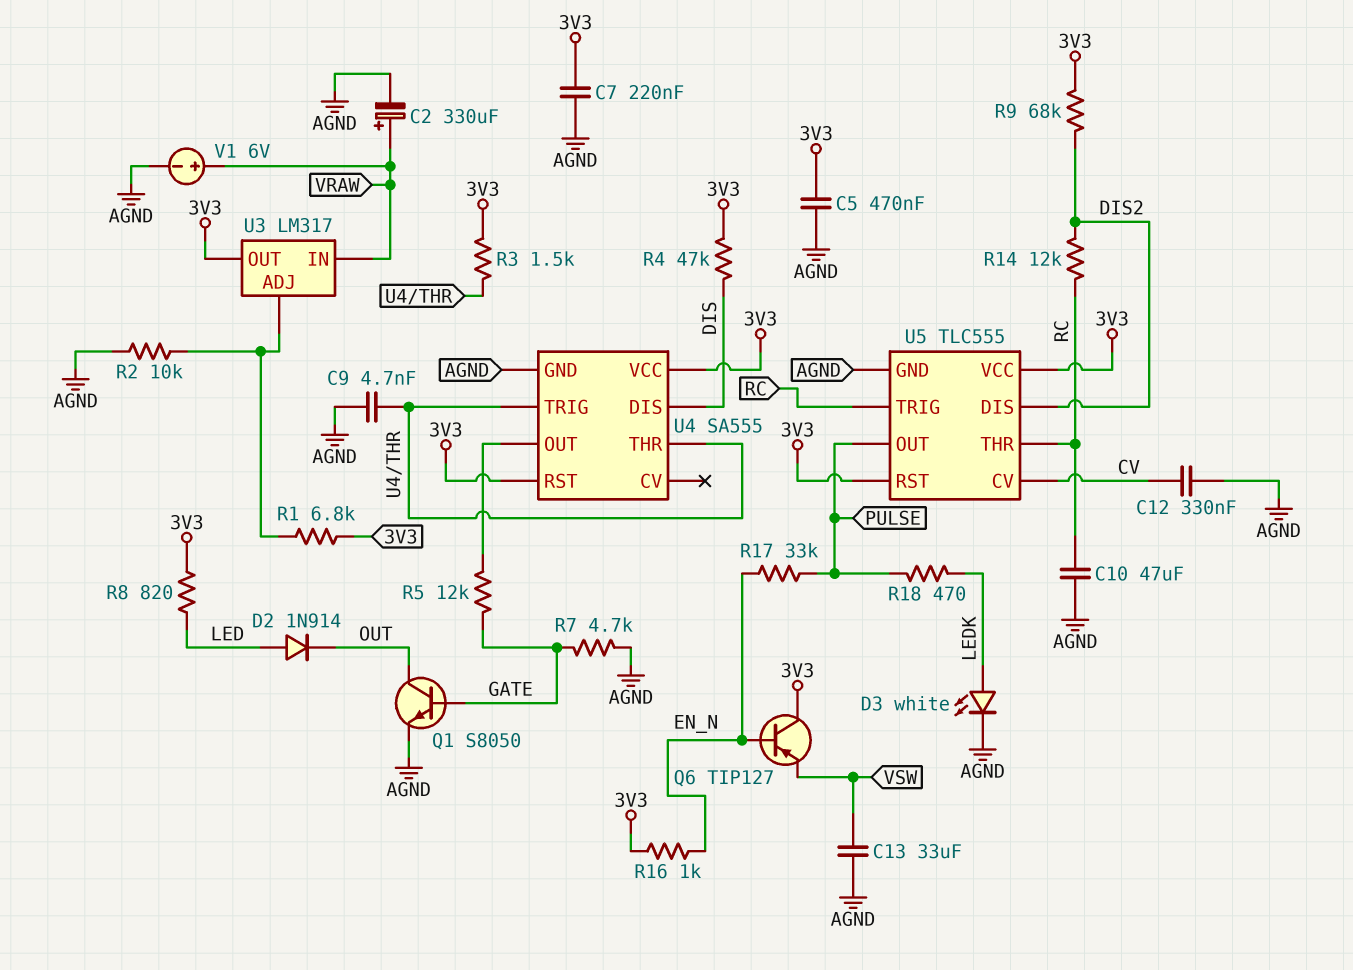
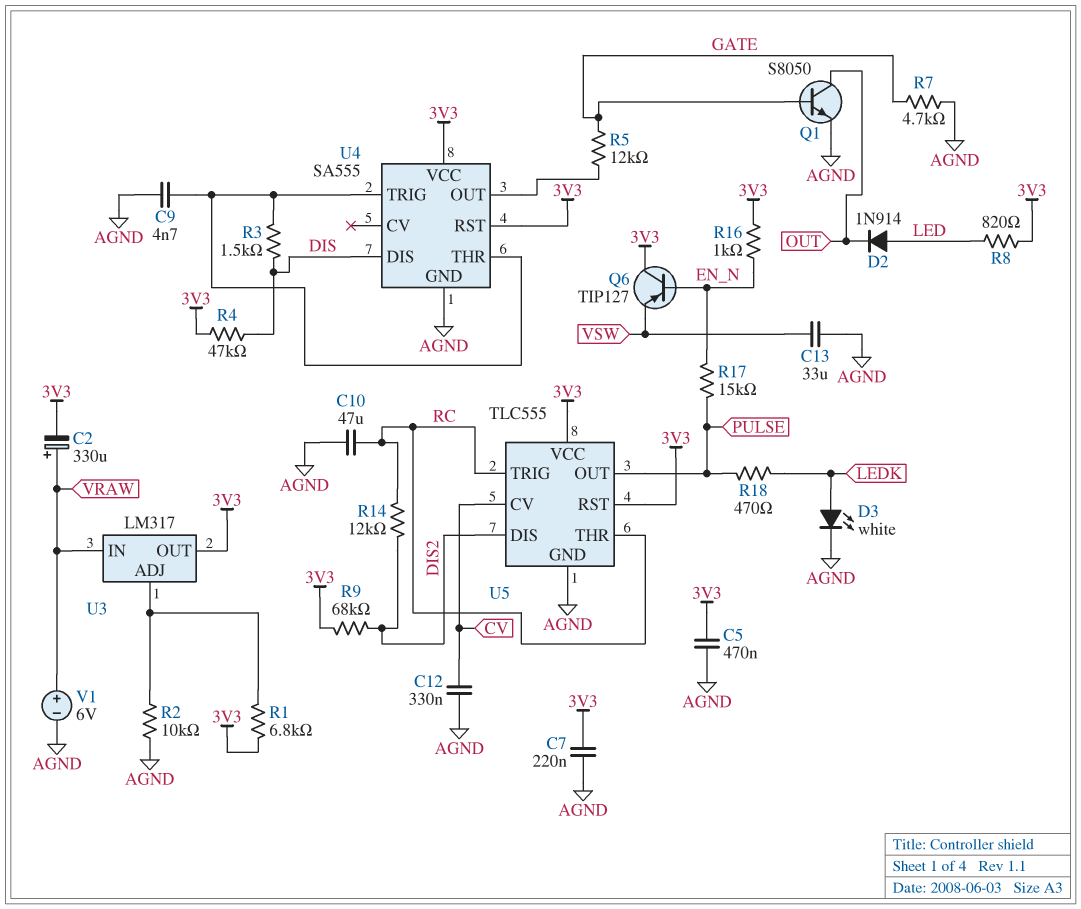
C2: 330uF (plus VRAW, minus AGND) -> 330uF (plus VRAW, minus 3V3)
R3: 1.5k (3V3, U4/THR) -> 1.5k (DIS, U4/THR)
R17: 33k (EN_N, PULSE) -> 15k (EN_N, PULSE)

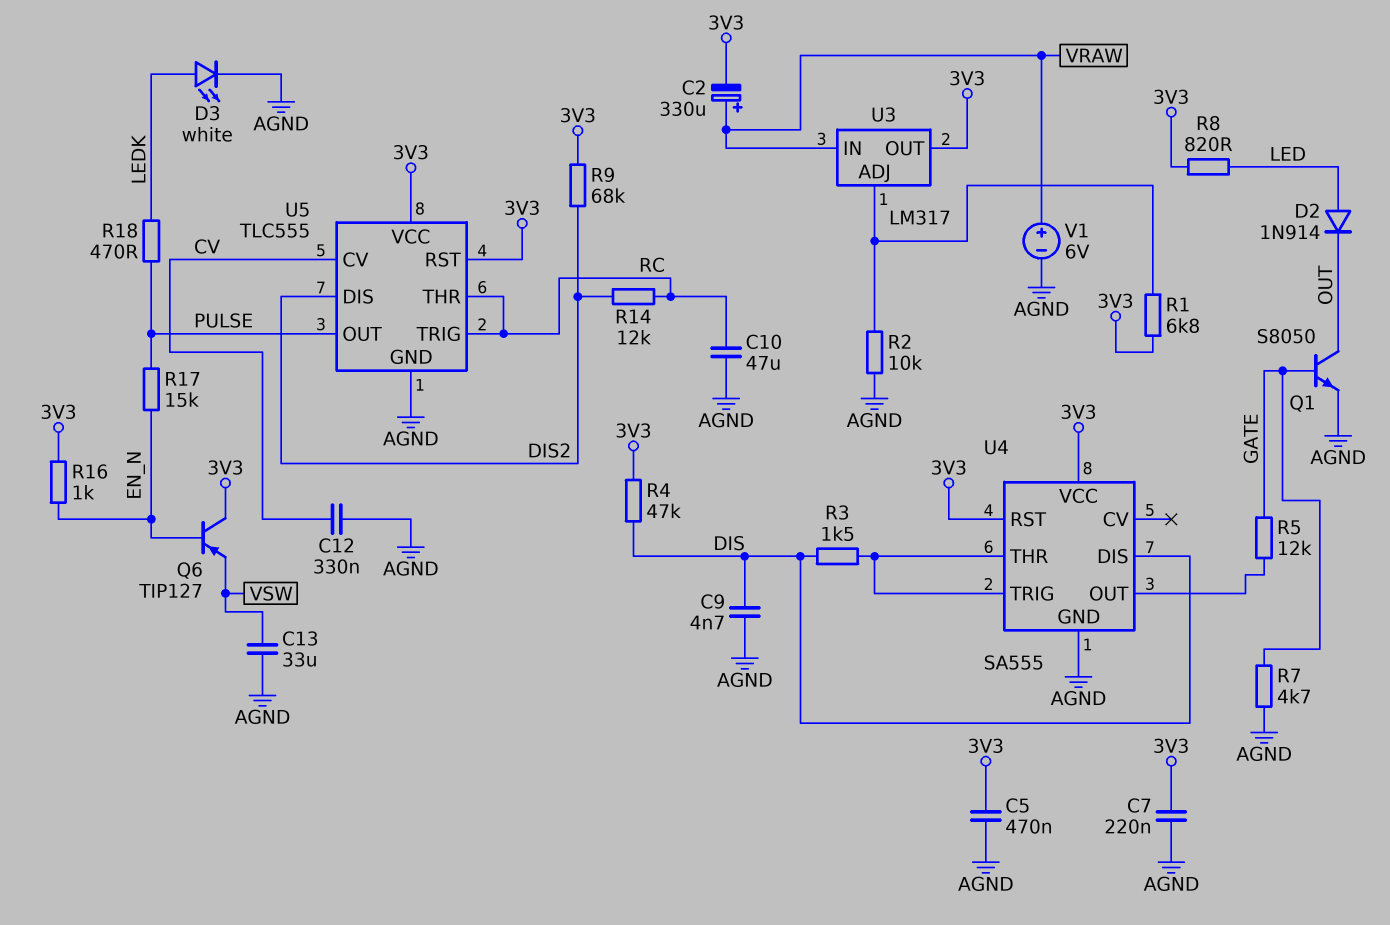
C9: 4.7nF (AGND, U4/THR) -> 4.7nF (AGND, DIS)

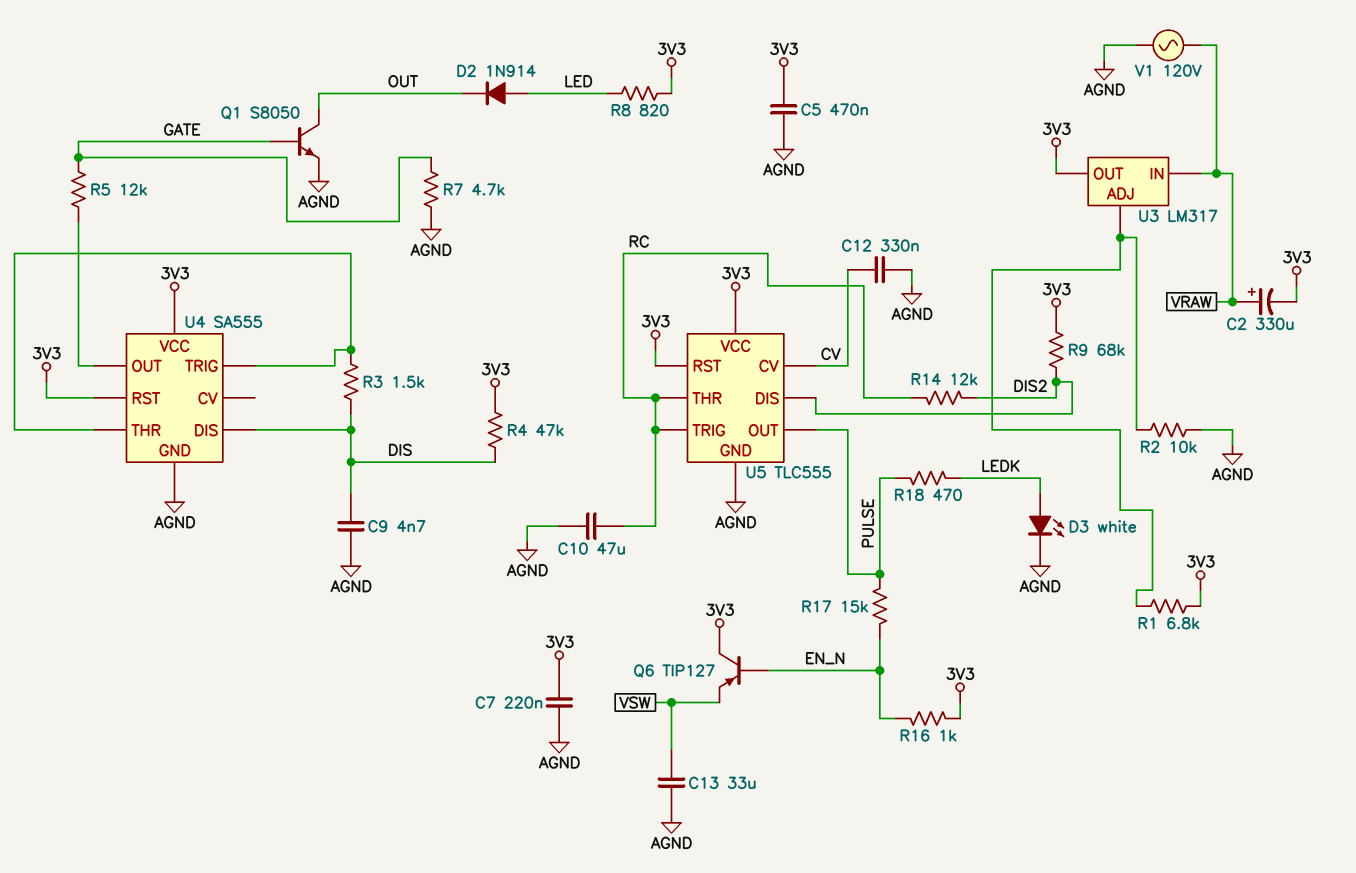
V1: 6V (plus VRAW, minus AGND) -> AC 120V (AGND, VRAW)

